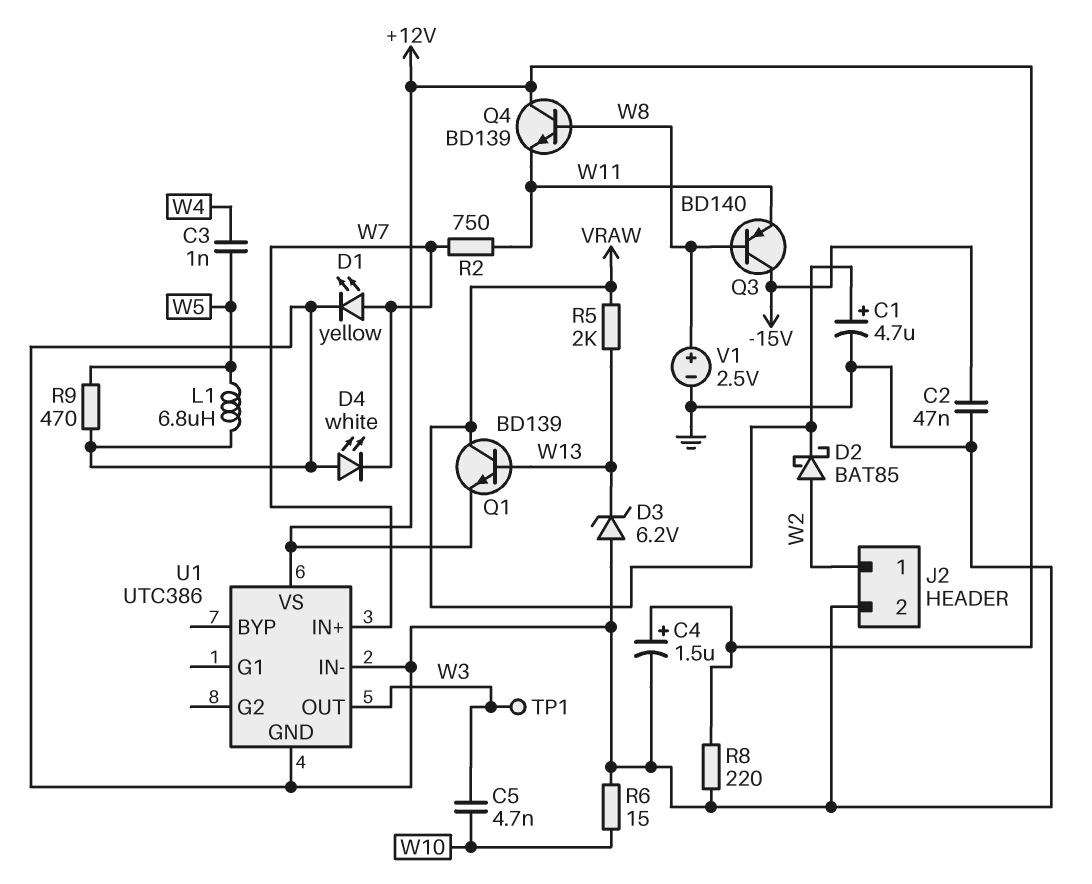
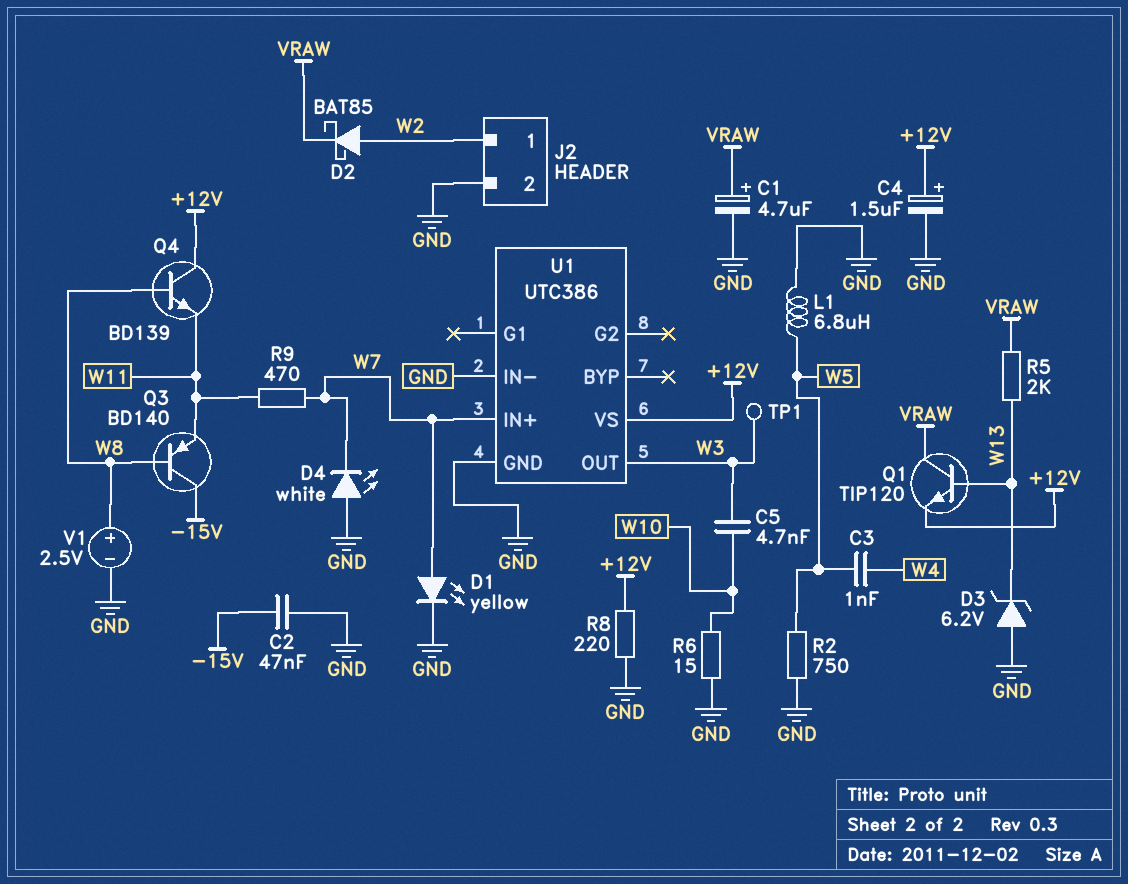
Q1: NPN BD139 (B W13, C VRAW, E +12V) -> NPN TIP120 (B W13, C VRAW, E +12V)
R2: 750 (W7, W11) -> 750 (GND, W5)
R9: 470 (GND, W5) -> 470 (W7, W11)

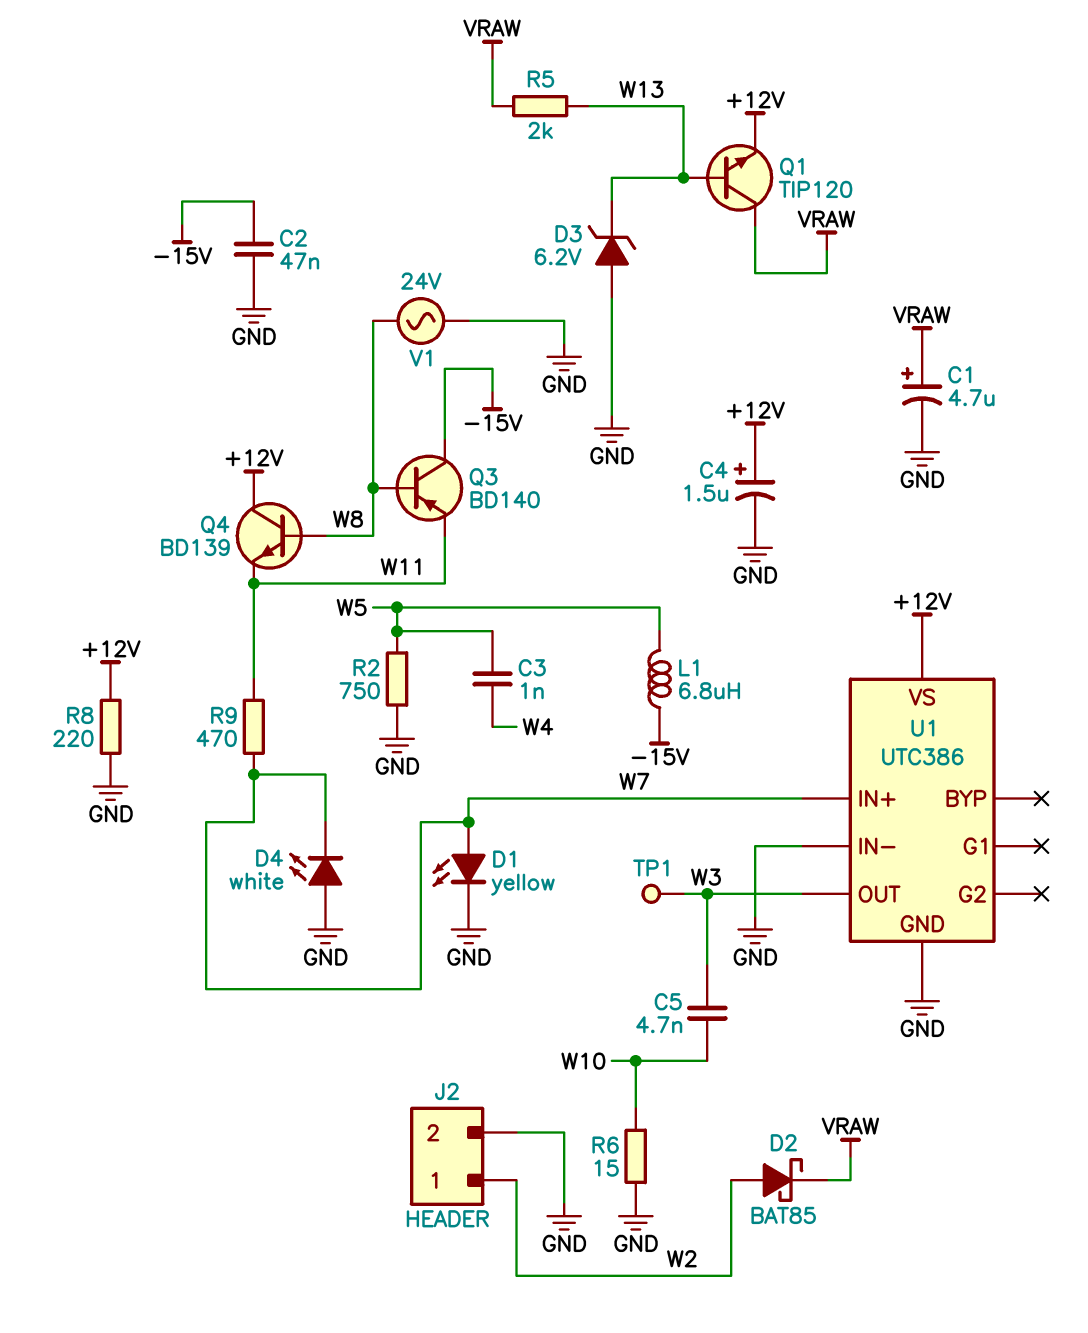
L1: 6.8uH (GND, W5) -> 6.8uH (-15V, W5)
V1: 2.5V (plus W8, minus GND) -> AC 24V (GND, W8)

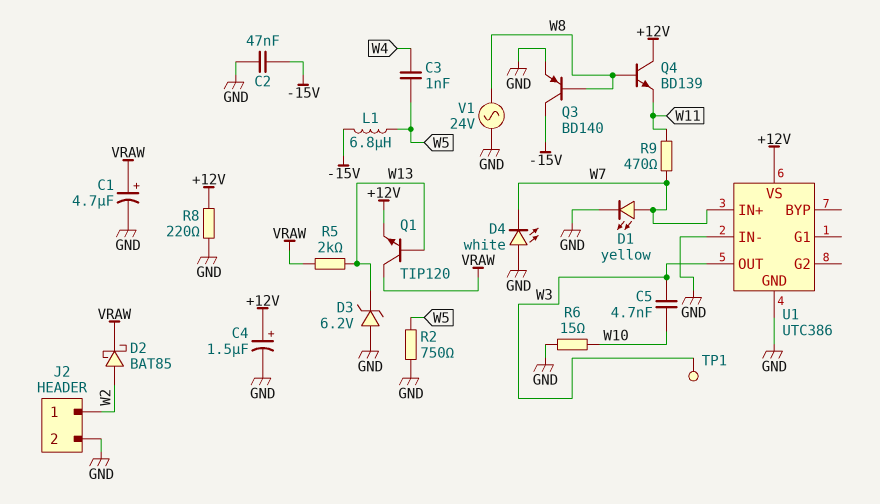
Q3: PNP BD140 (B W8, C -15V, E W11) -> PNP BD140 (B W8, C -15V, E GND)

